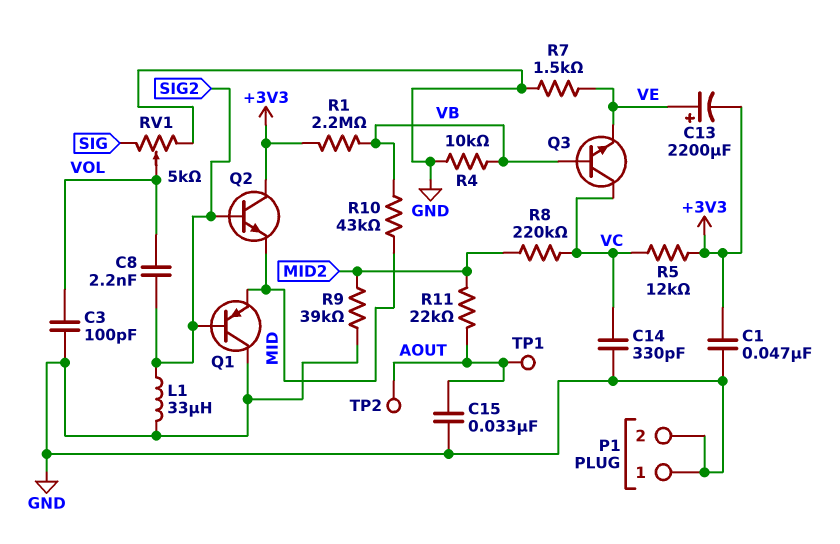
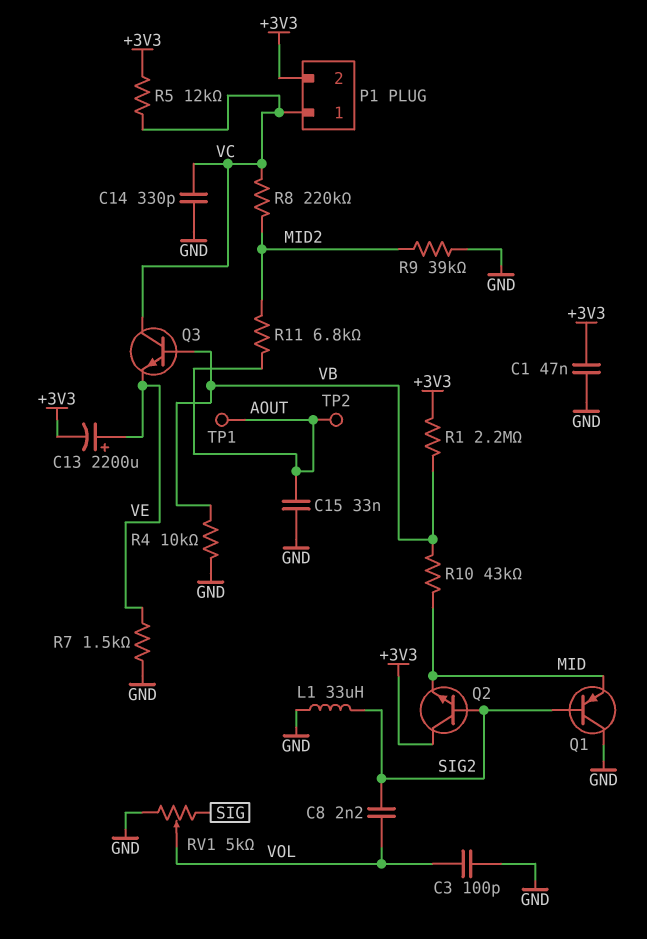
P1 pin 1: GND -> VC
P1 pin 2: GND -> +3V3
R11: 22k (AOUT, MID2) -> 6.8k (AOUT, MID2)

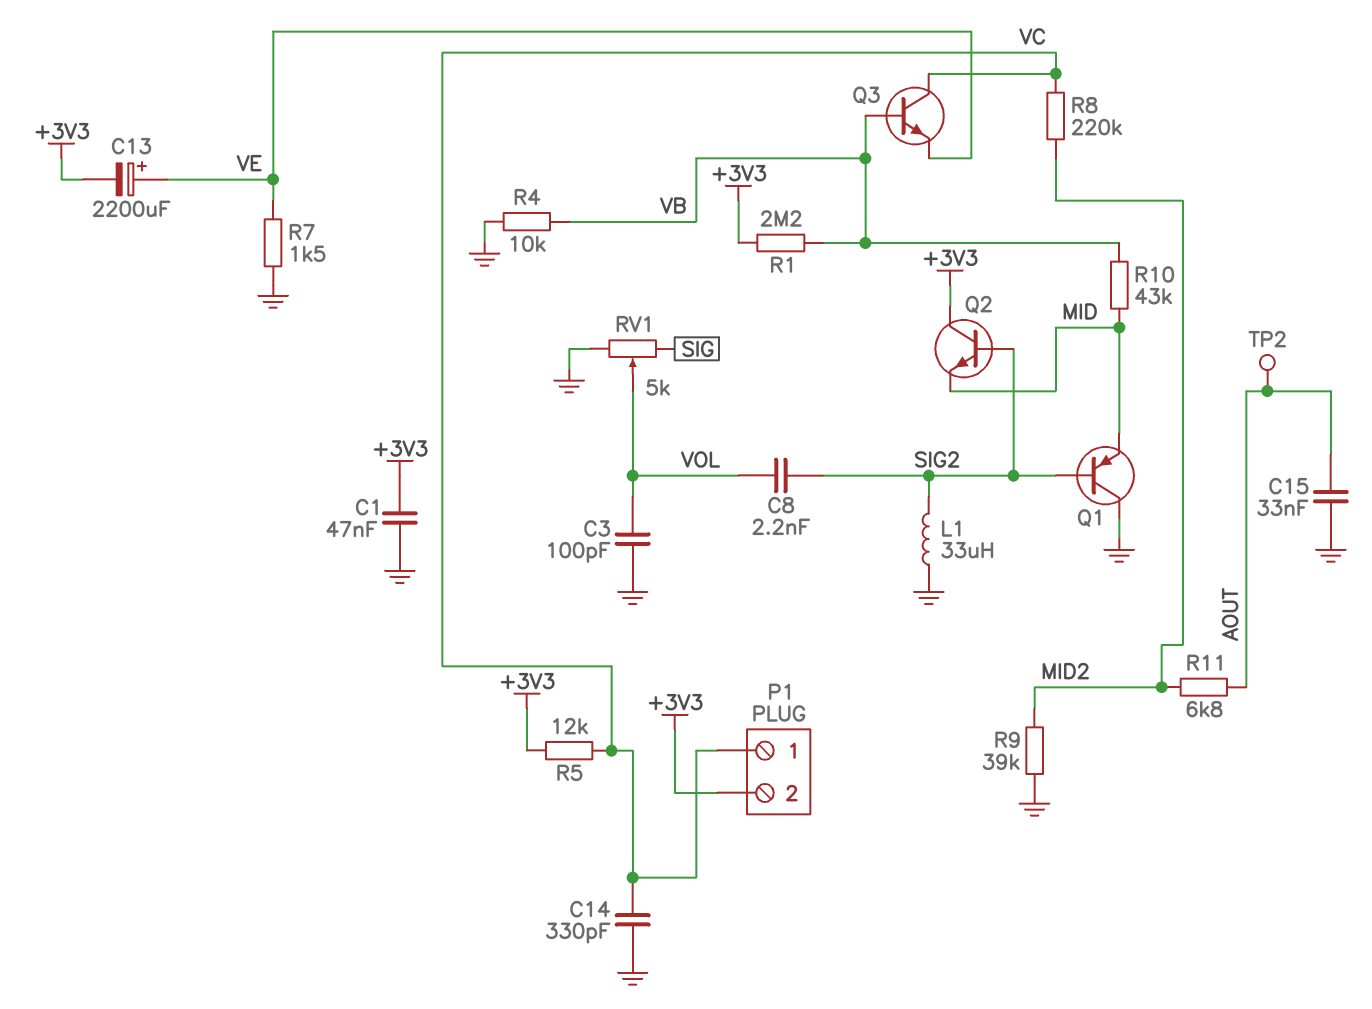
TP1: test point (AOUT) -> none

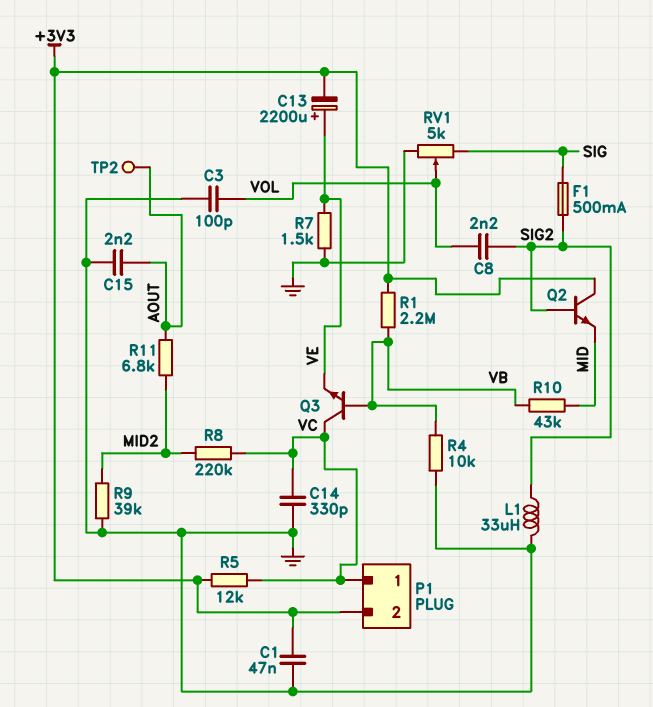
C15: 33nF (AOUT, GND) -> 2.2nF (AOUT, GND)
F1: none -> 500mA (SIG, SIG2)
Q1: PNP (B SIG2, C GND, E MID) -> none

